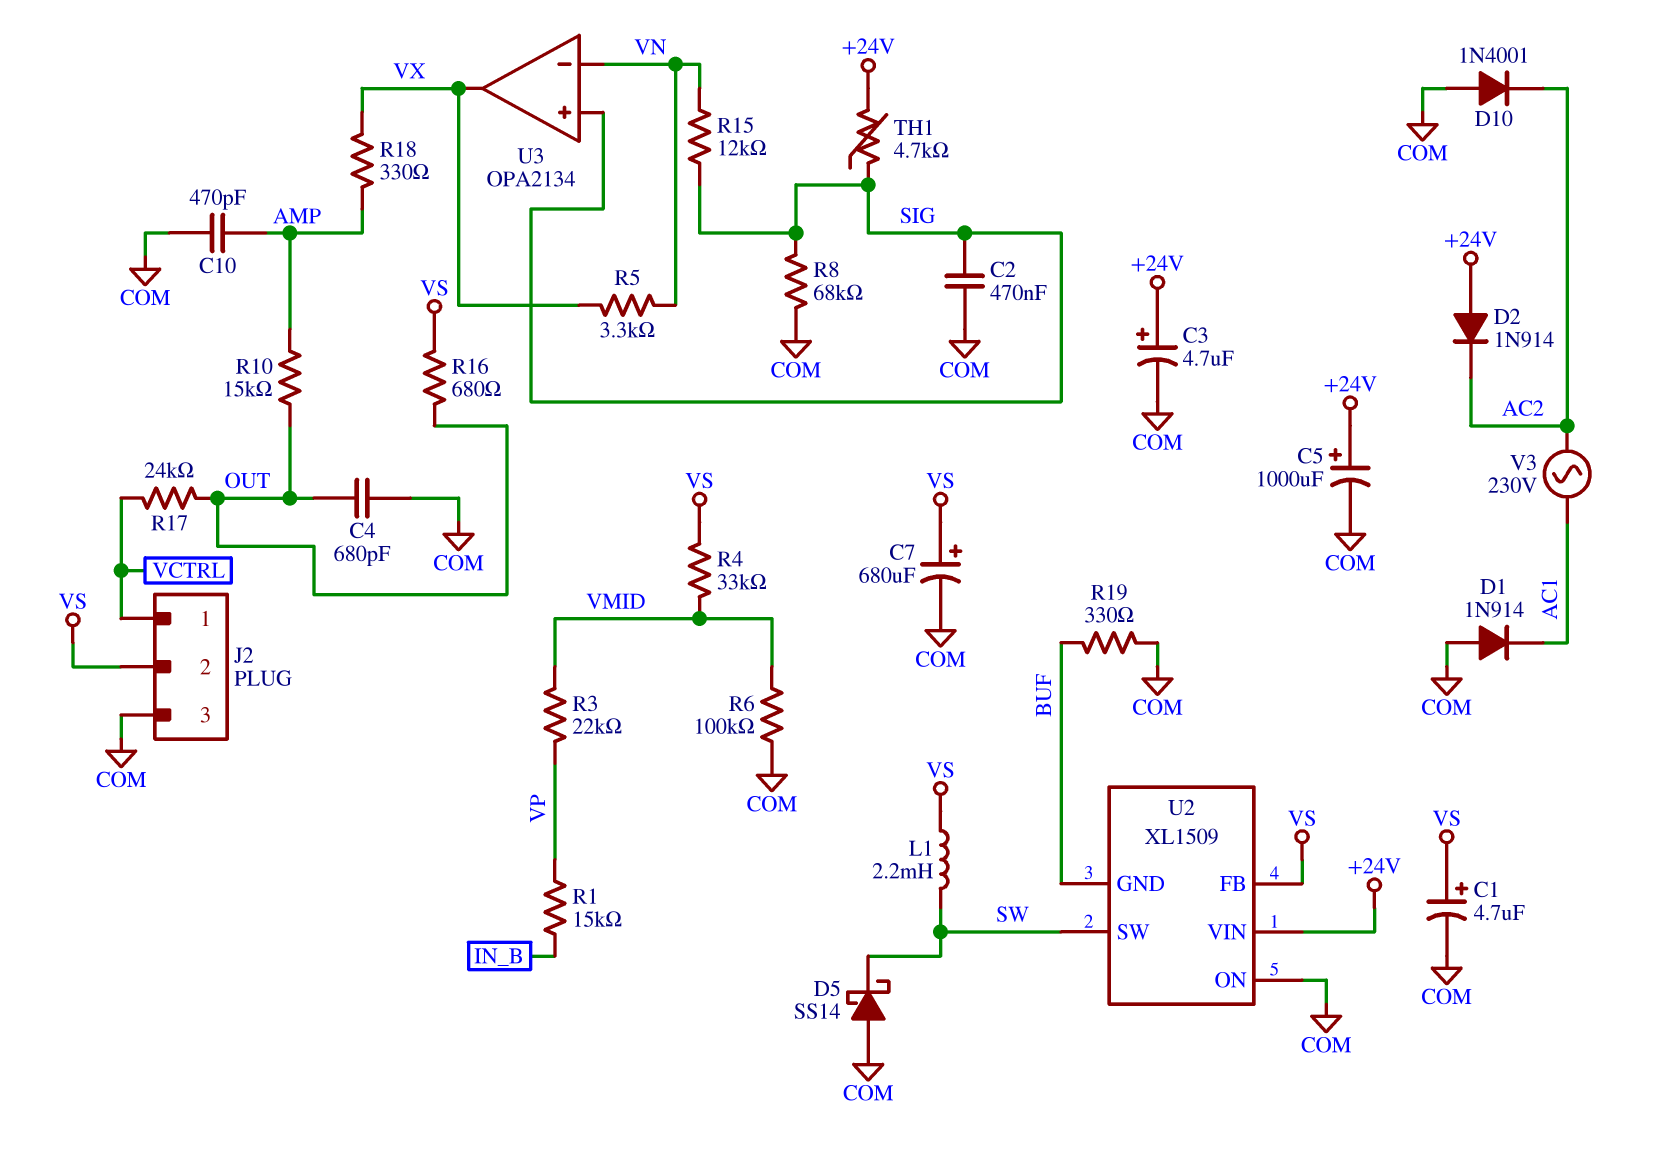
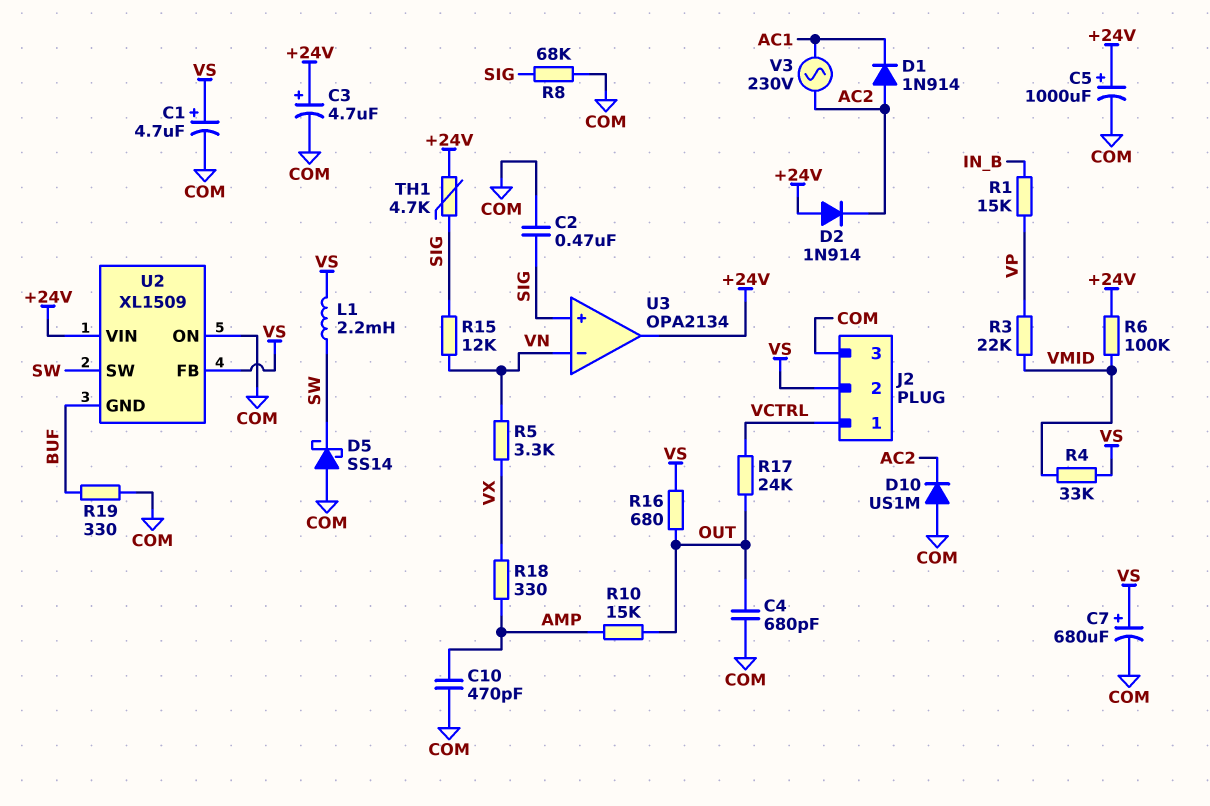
D1: diode 1N914 (A COM, K AC1) -> diode 1N914 (A AC2, K AC1)
D10: diode 1N4001 (A COM, K AC2) -> diode US1M (A COM, K AC2)
R6: 100k (COM, VMID) -> 100k (+24V, VMID)
U3 pin out: VX -> +24V

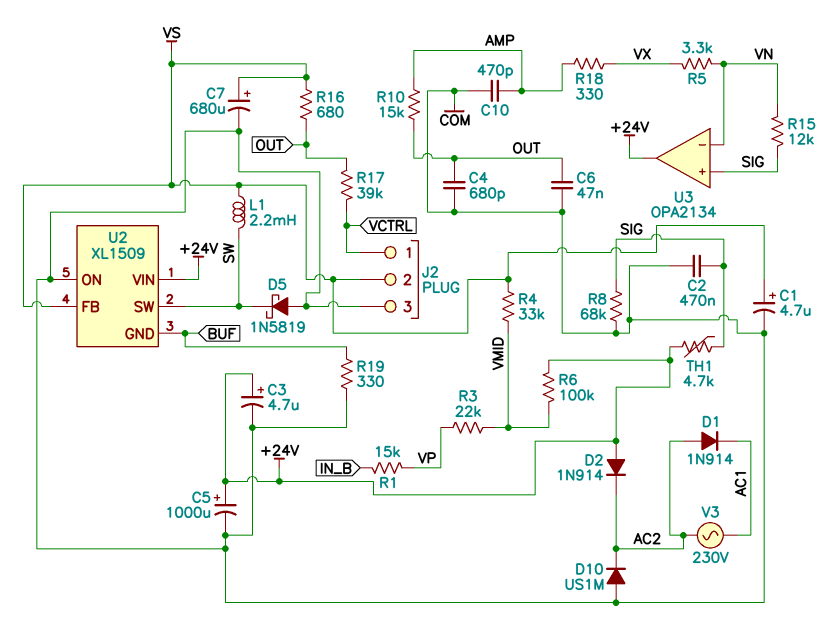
C6: none -> 47nF (COM, OUT)
D5: schottky SS14 (A COM, K SW) -> schottky 1N5819 (A COM, K SW)
R17: 24k (OUT, VCTRL) -> 39k (OUT, VCTRL)

